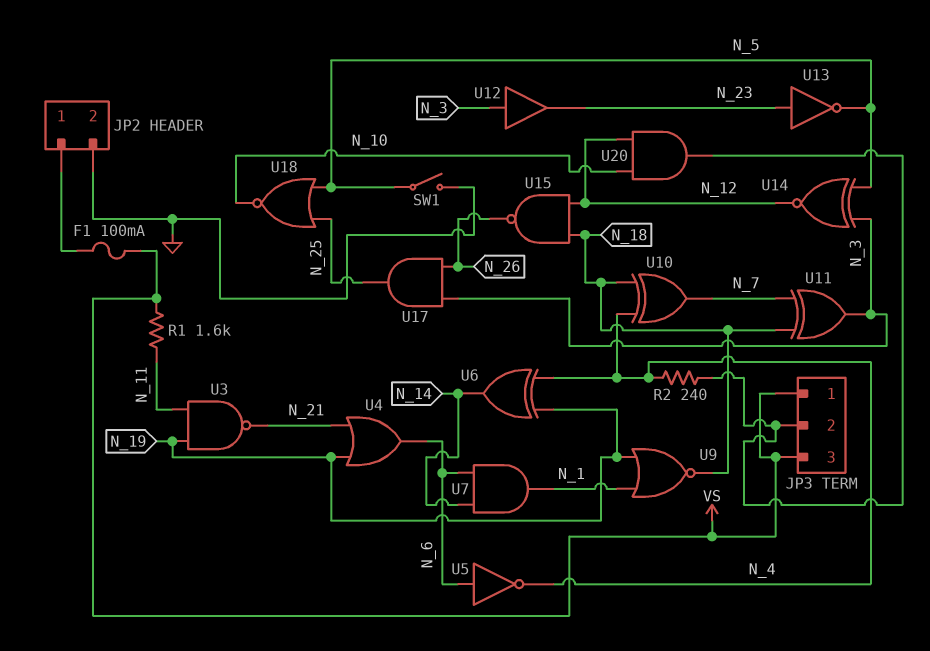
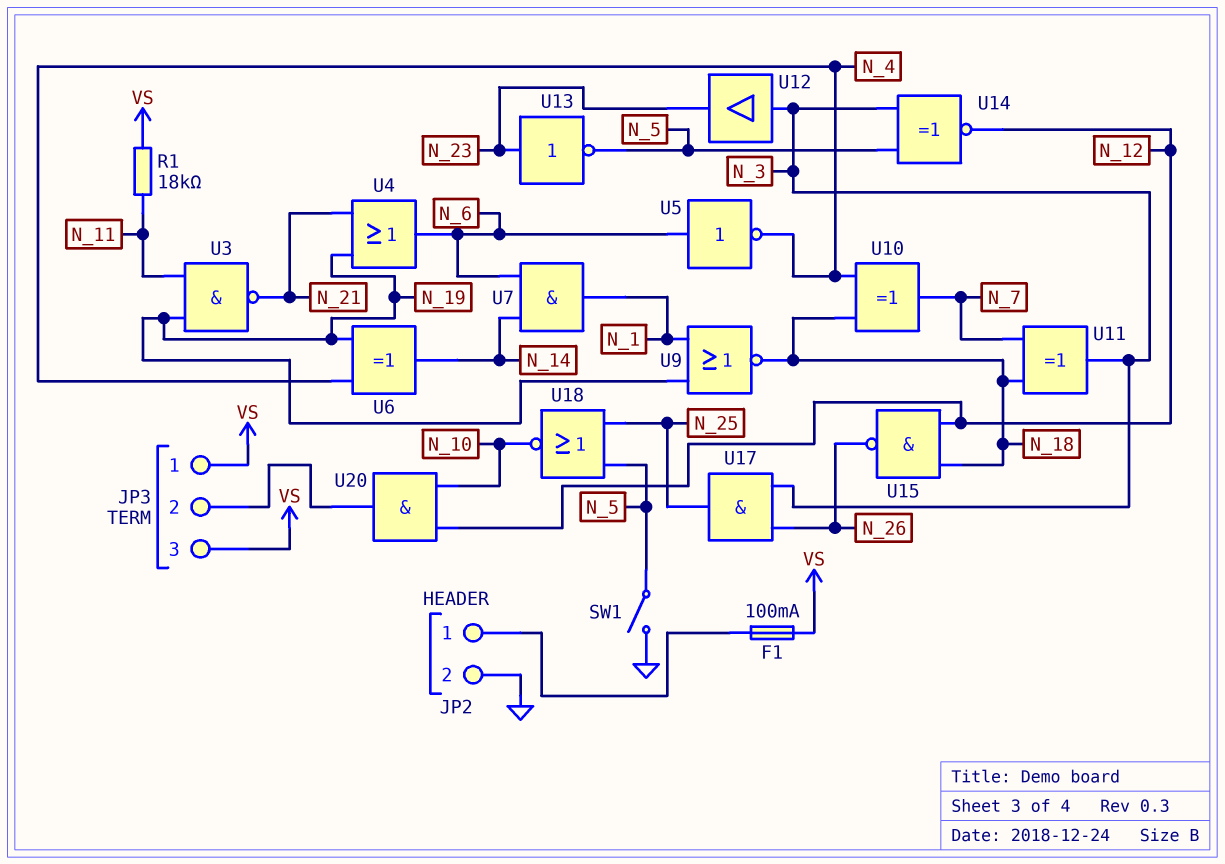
R1: 1.6k (N_11, VS) -> 18k (N_11, VS)
R2: 240 (JP3/2, N_4) -> none

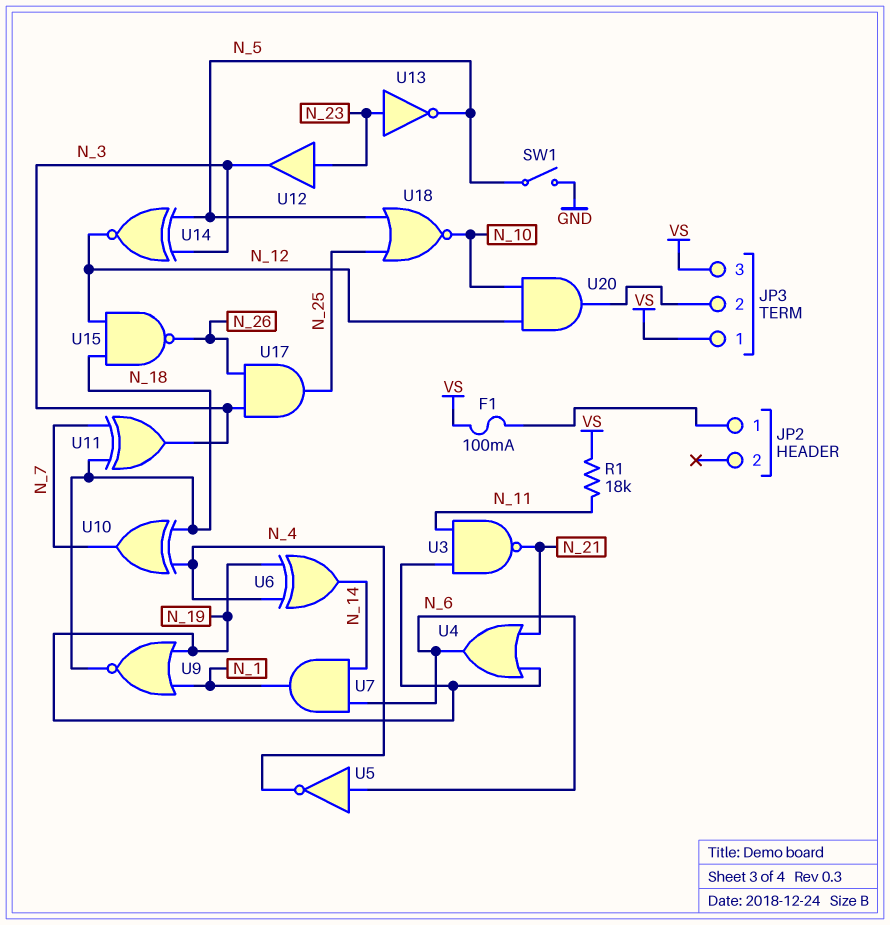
JP2 pin 2: GND -> none
U12: buffer (in N_3, out N_23) -> buffer (in N_23, out N_3)

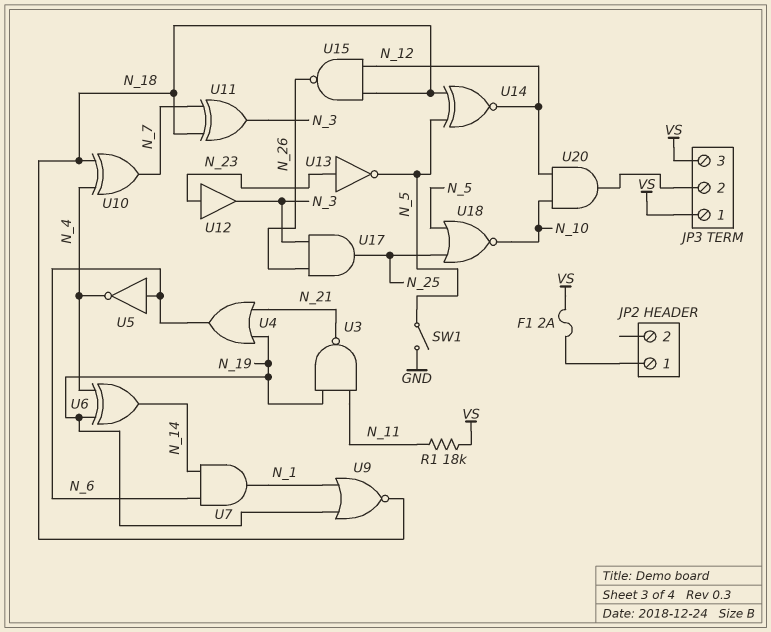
F1: 100mA (JP2/1, VS) -> 2A (JP2/1, VS)
U14: XNOR (in N_3, in N_5, out N_12) -> XNOR (in N_5, in N_18, out N_12)

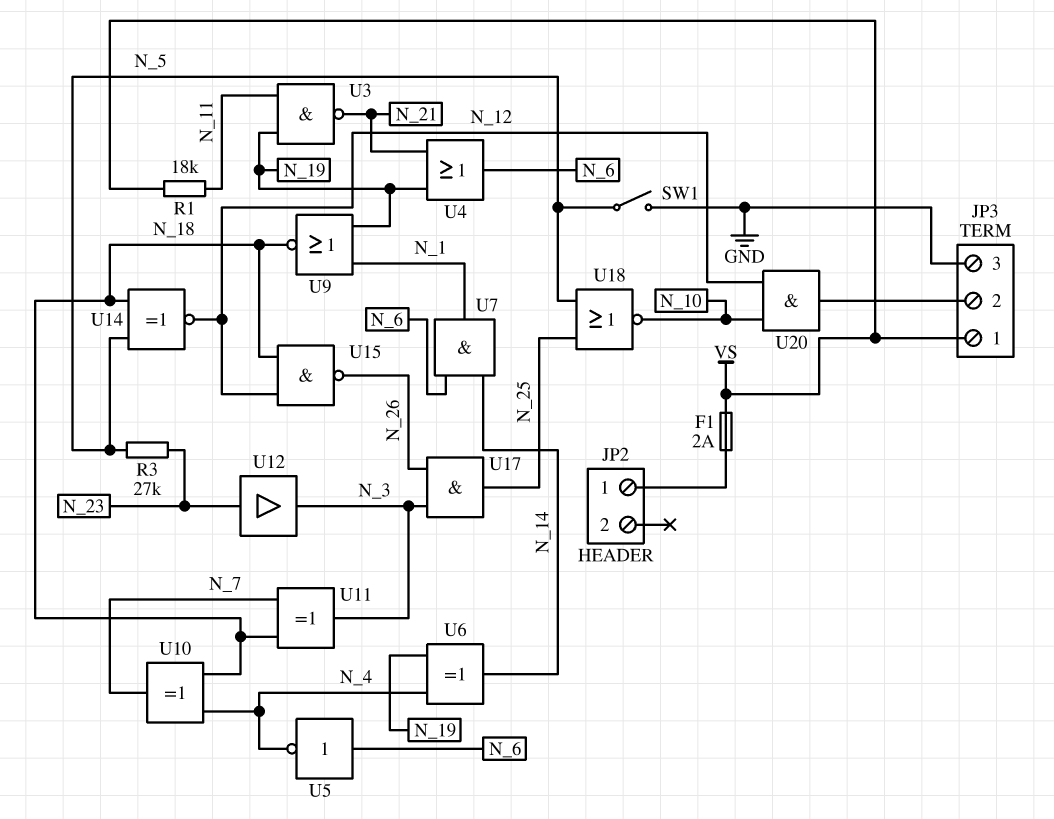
JP3 pin 3: VS -> GND
R3: none -> 27k (N_5, N_23)
U13: NOT (in N_23, out N_5) -> none

